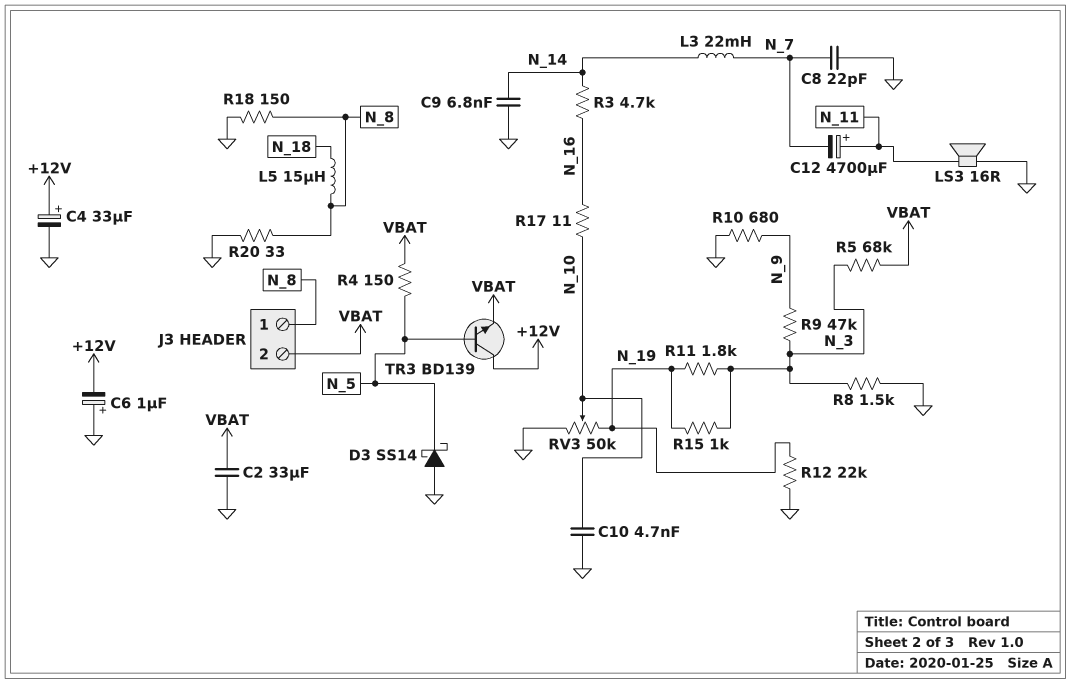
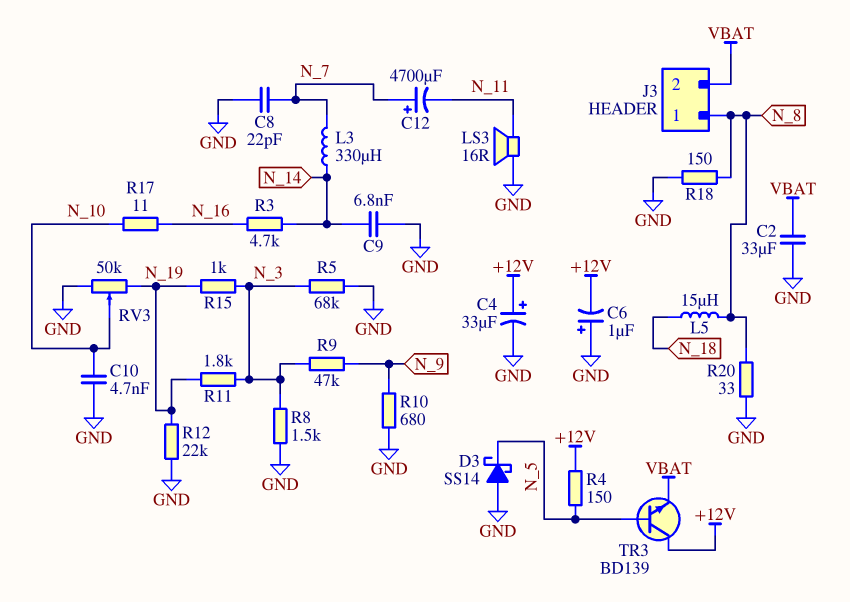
C12: 4700uF (plus N_11, minus N_7) -> 4700uF (plus N_7, minus N_11)
L3: 22mH (N_7, N_14) -> 330uH (N_7, N_14)
R4: 150 (N_5, VBAT) -> 150 (+12V, N_5)
R5: 68k (N_3, VBAT) -> 68k (GND, N_3)

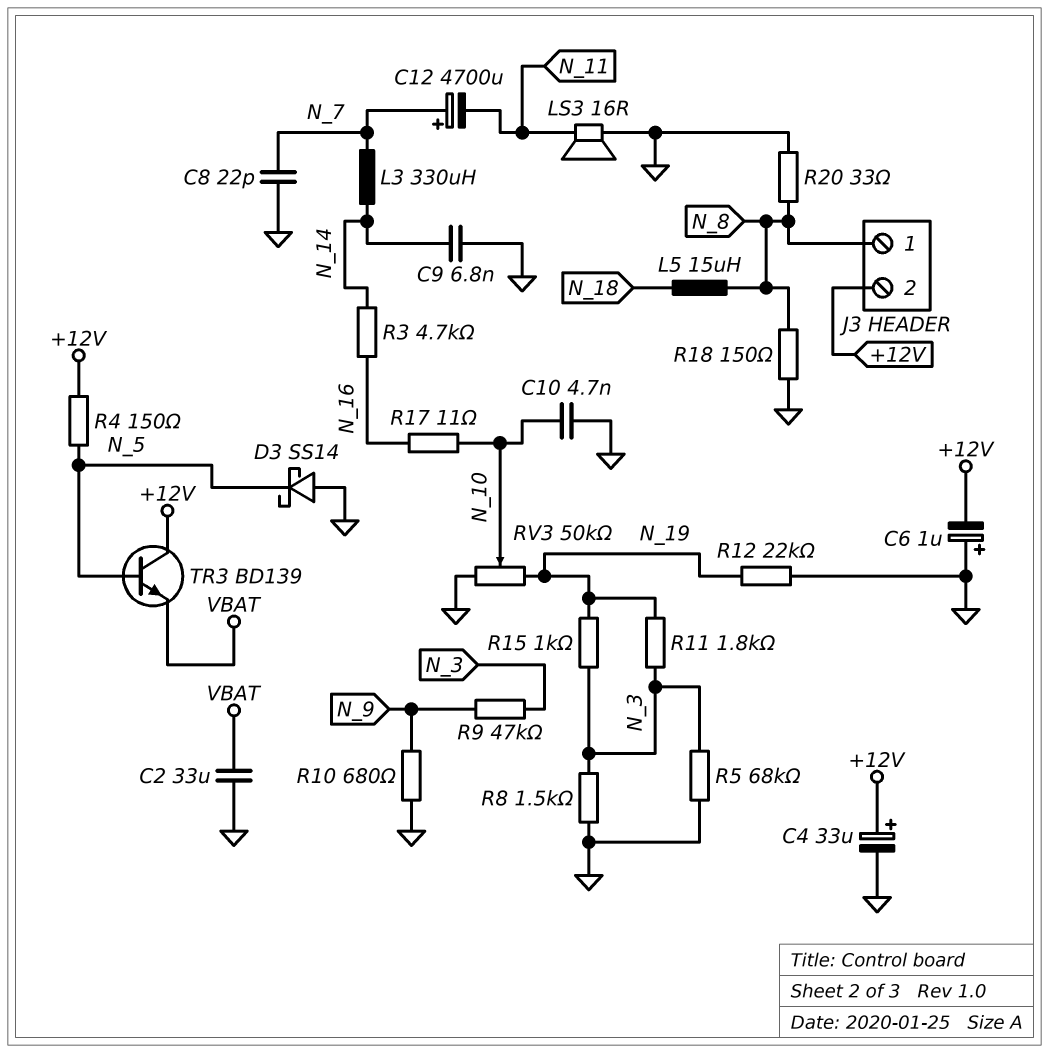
J3 pin 2: VBAT -> +12V

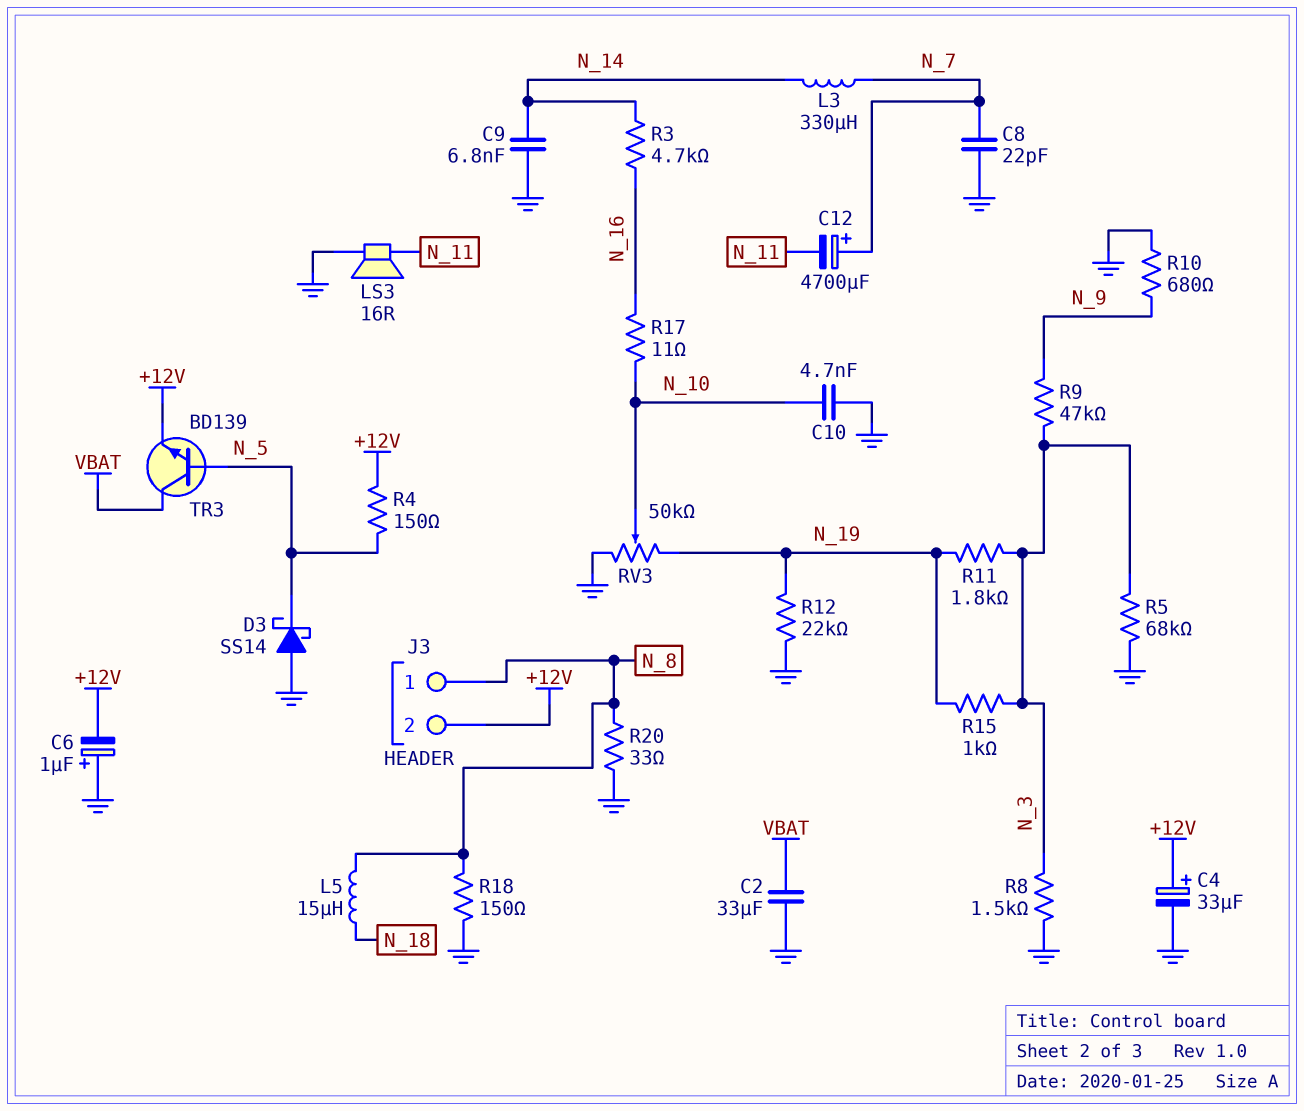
TR3: NPN BD139 (B N_5, C +12V, E VBAT) -> NPN BD139 (B N_5, C VBAT, E +12V)

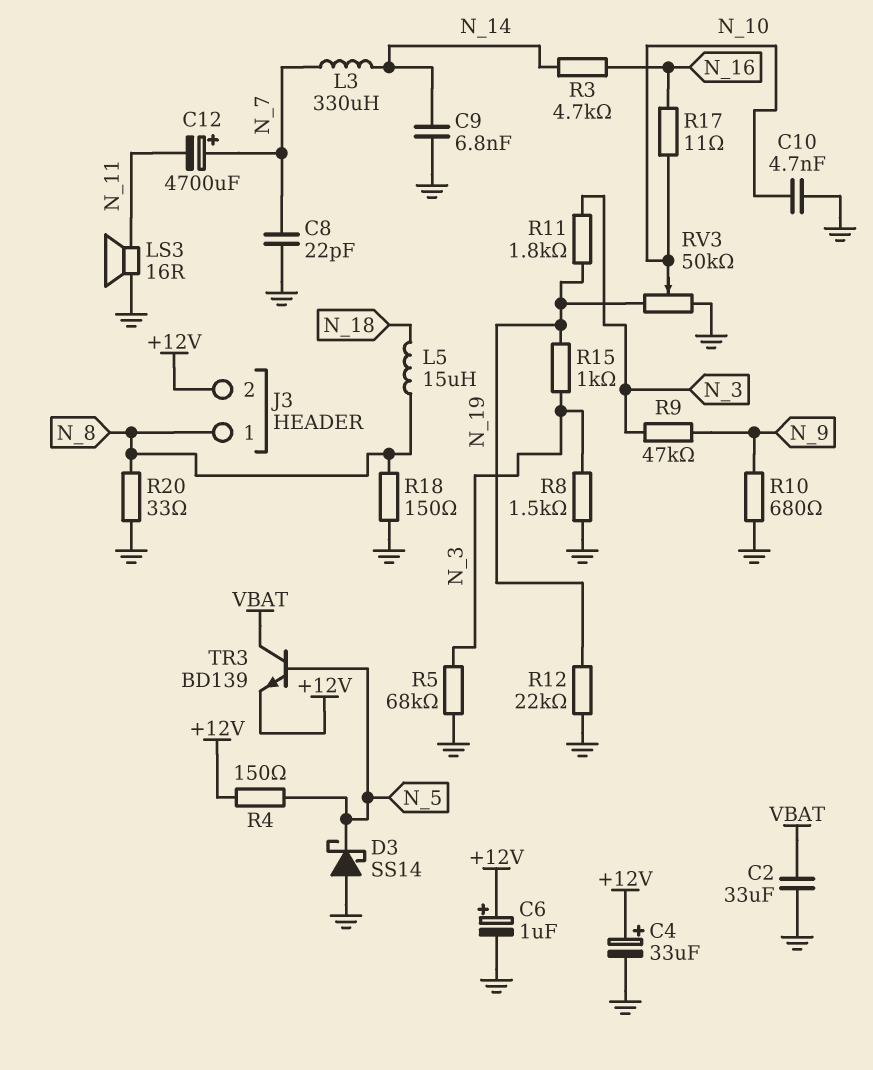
C6: 1uF (plus GND, minus +12V) -> 1uF (plus +12V, minus GND)

